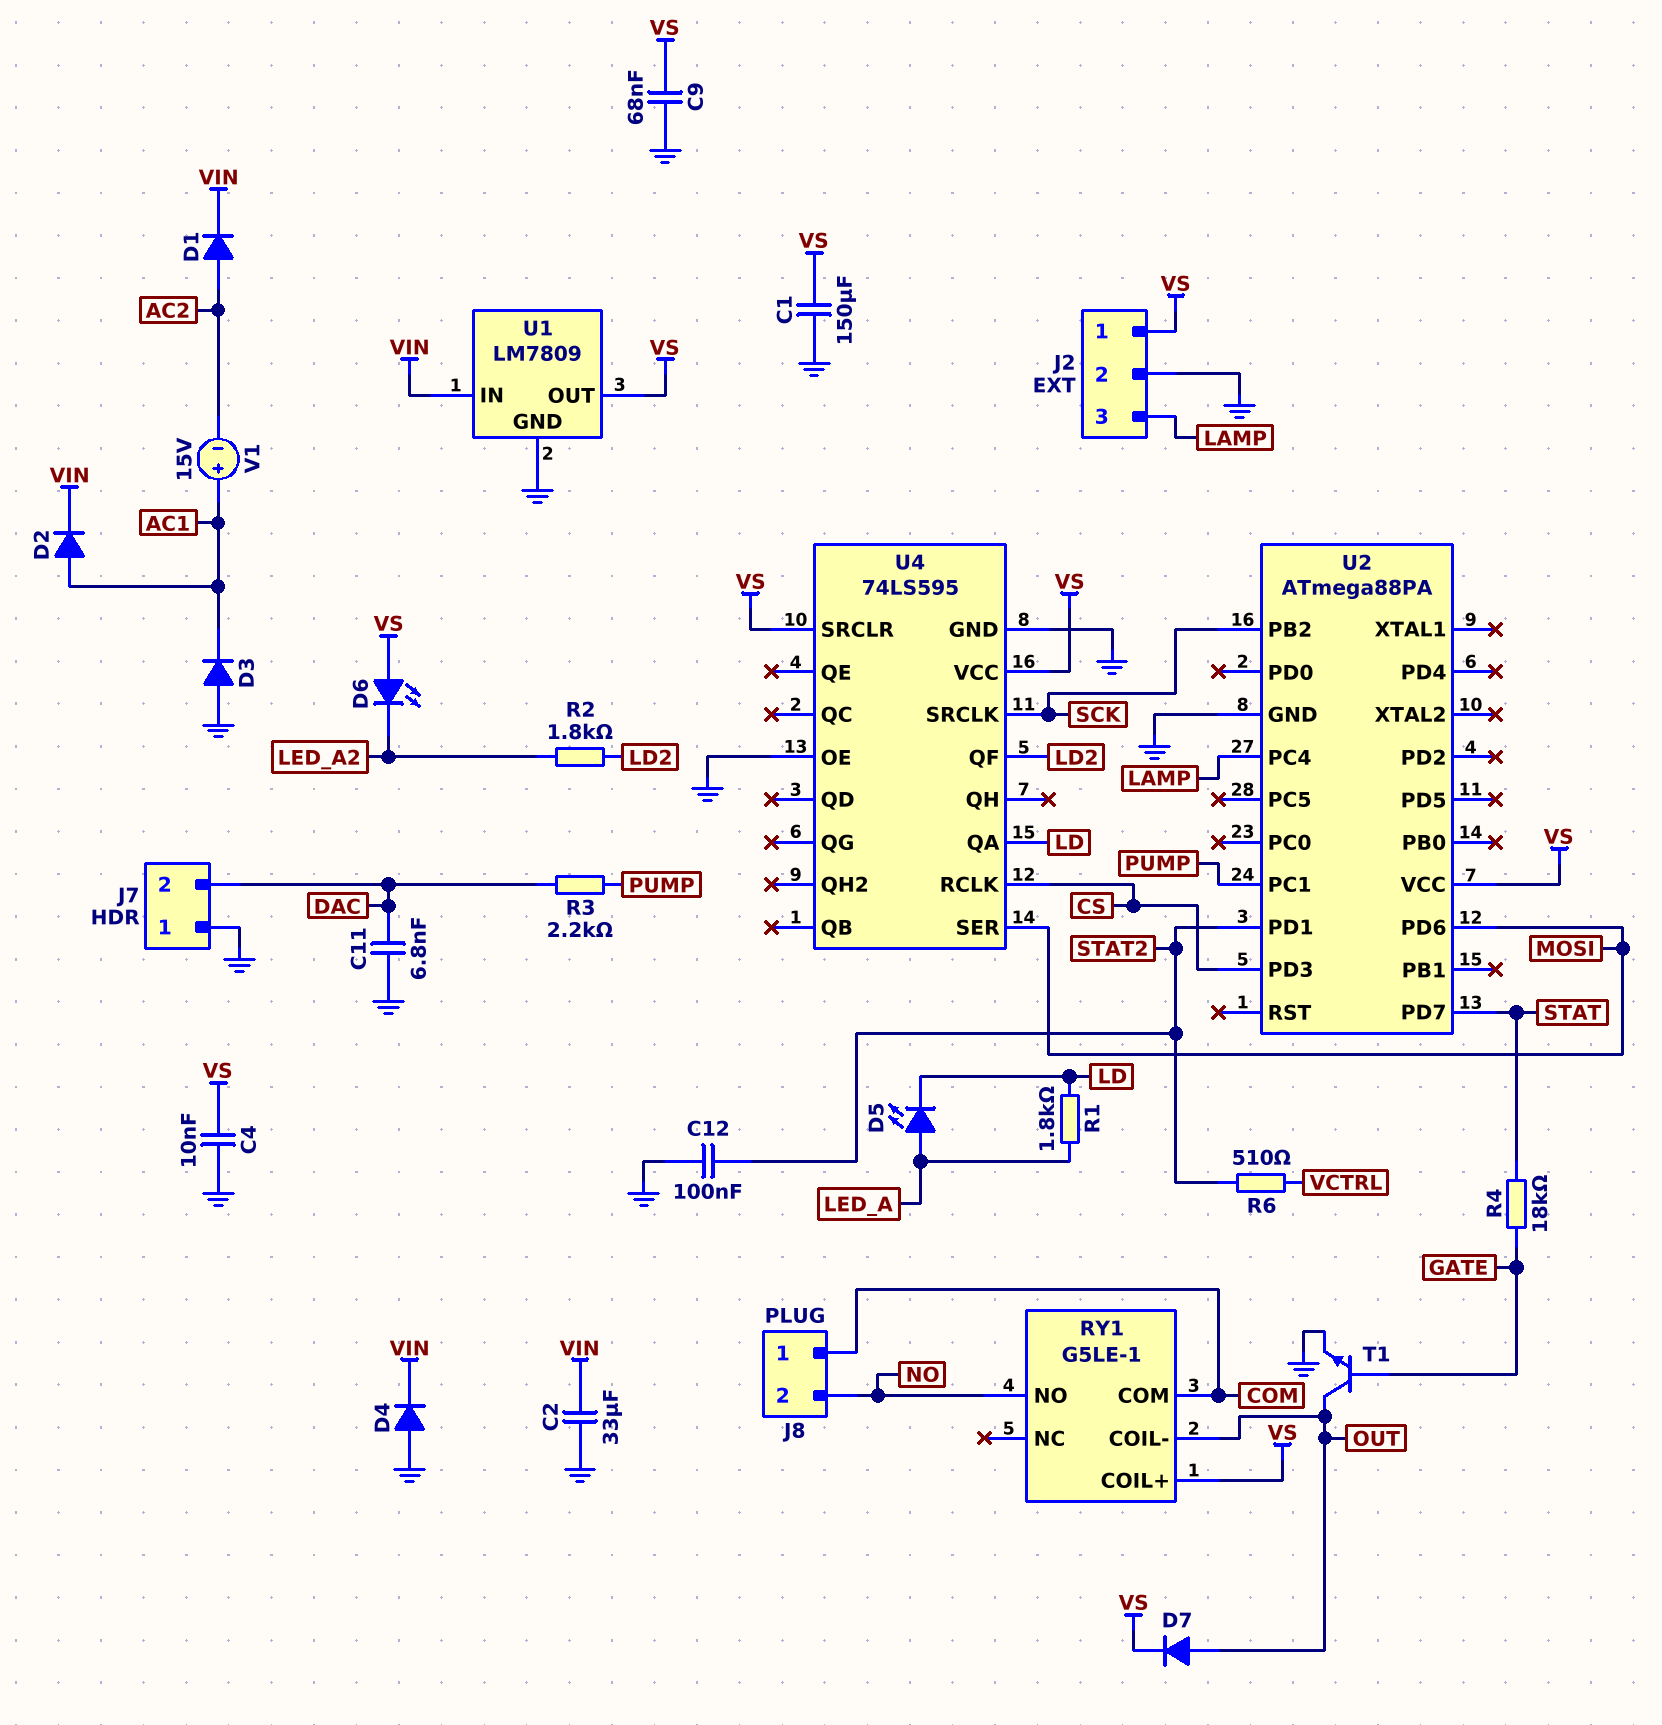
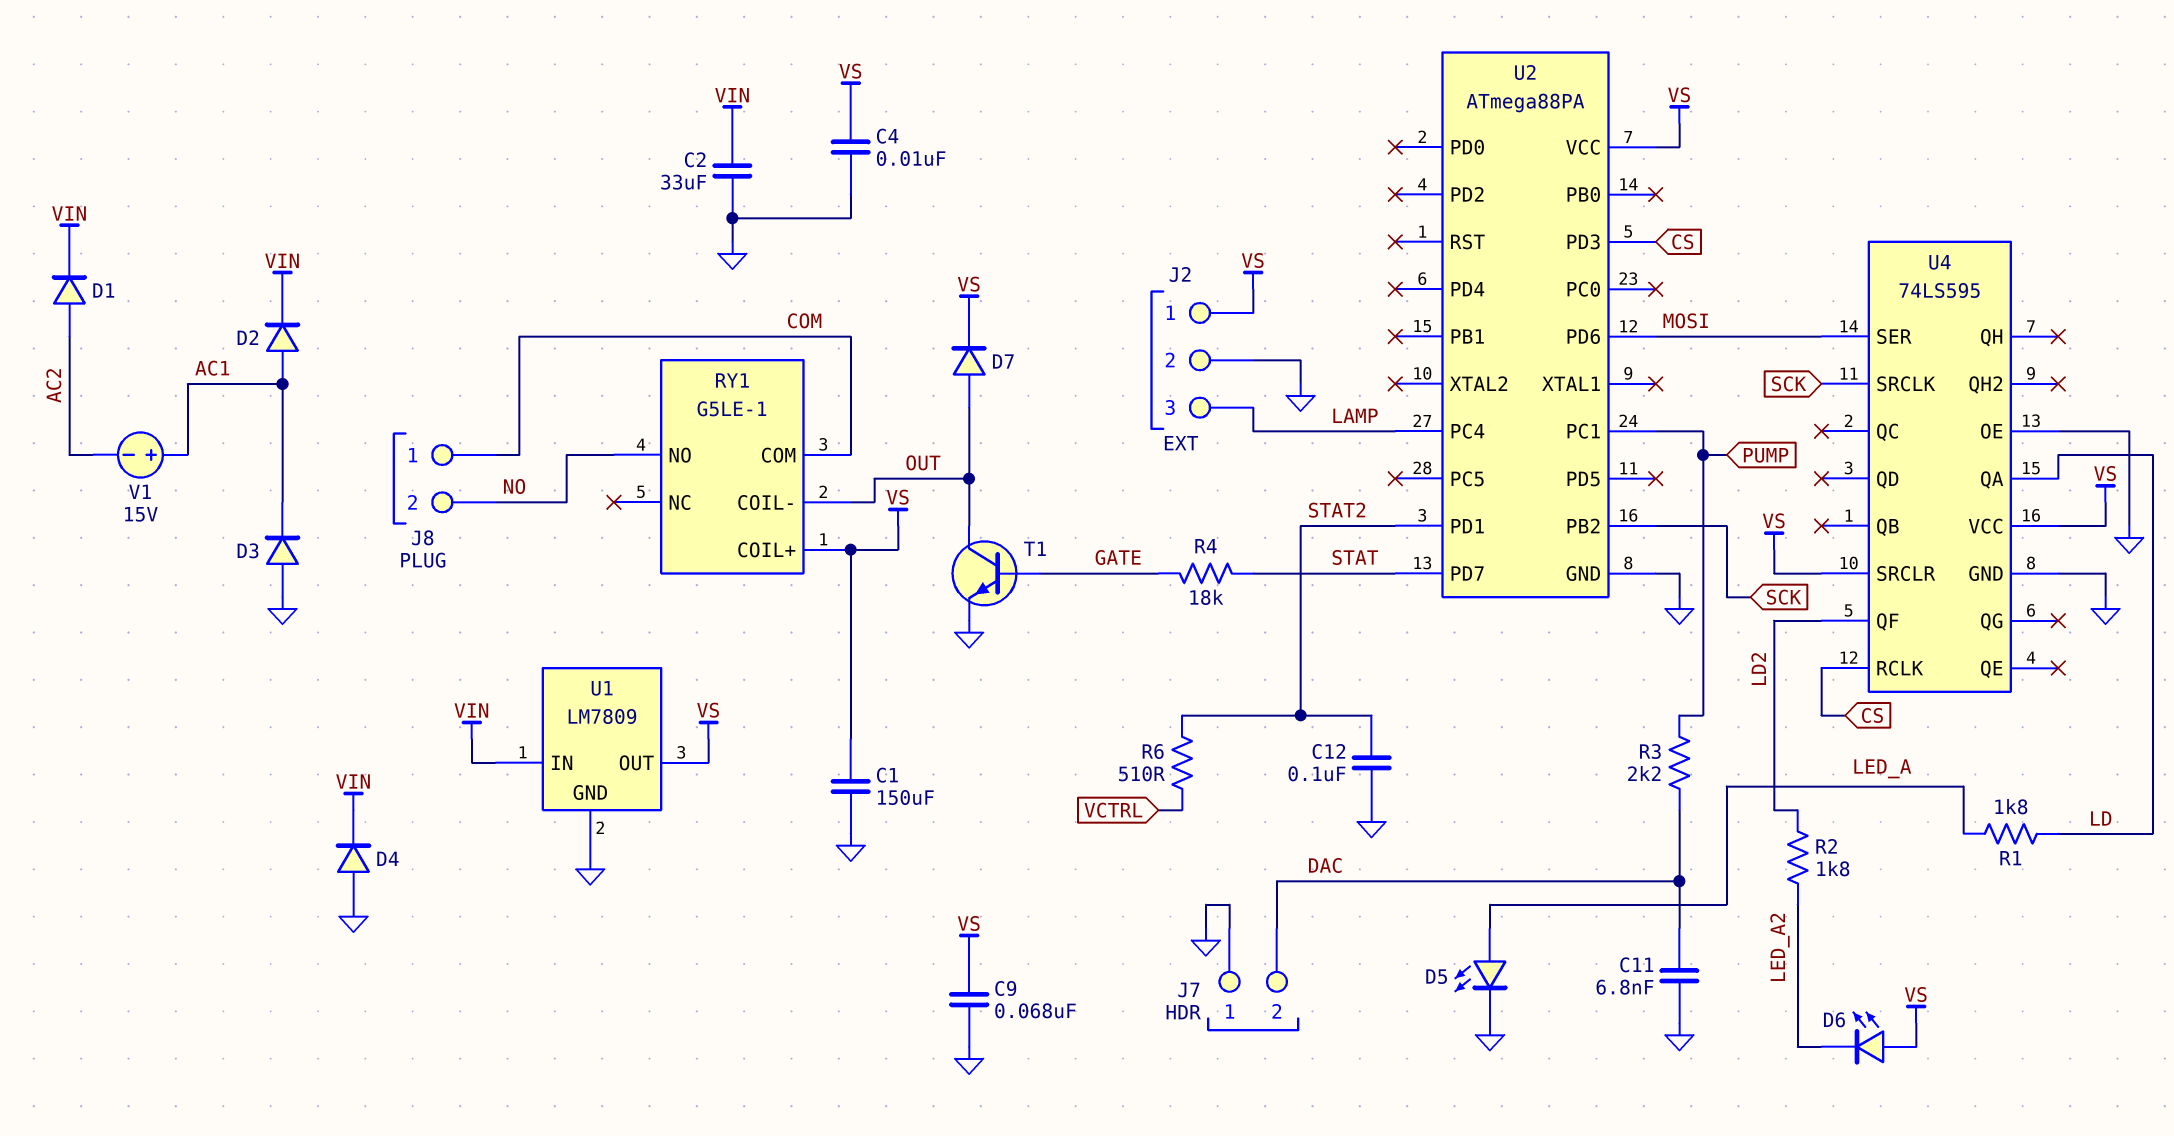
D5: LED (A LED_A, K LD) -> LED (A LED_A, K GND)

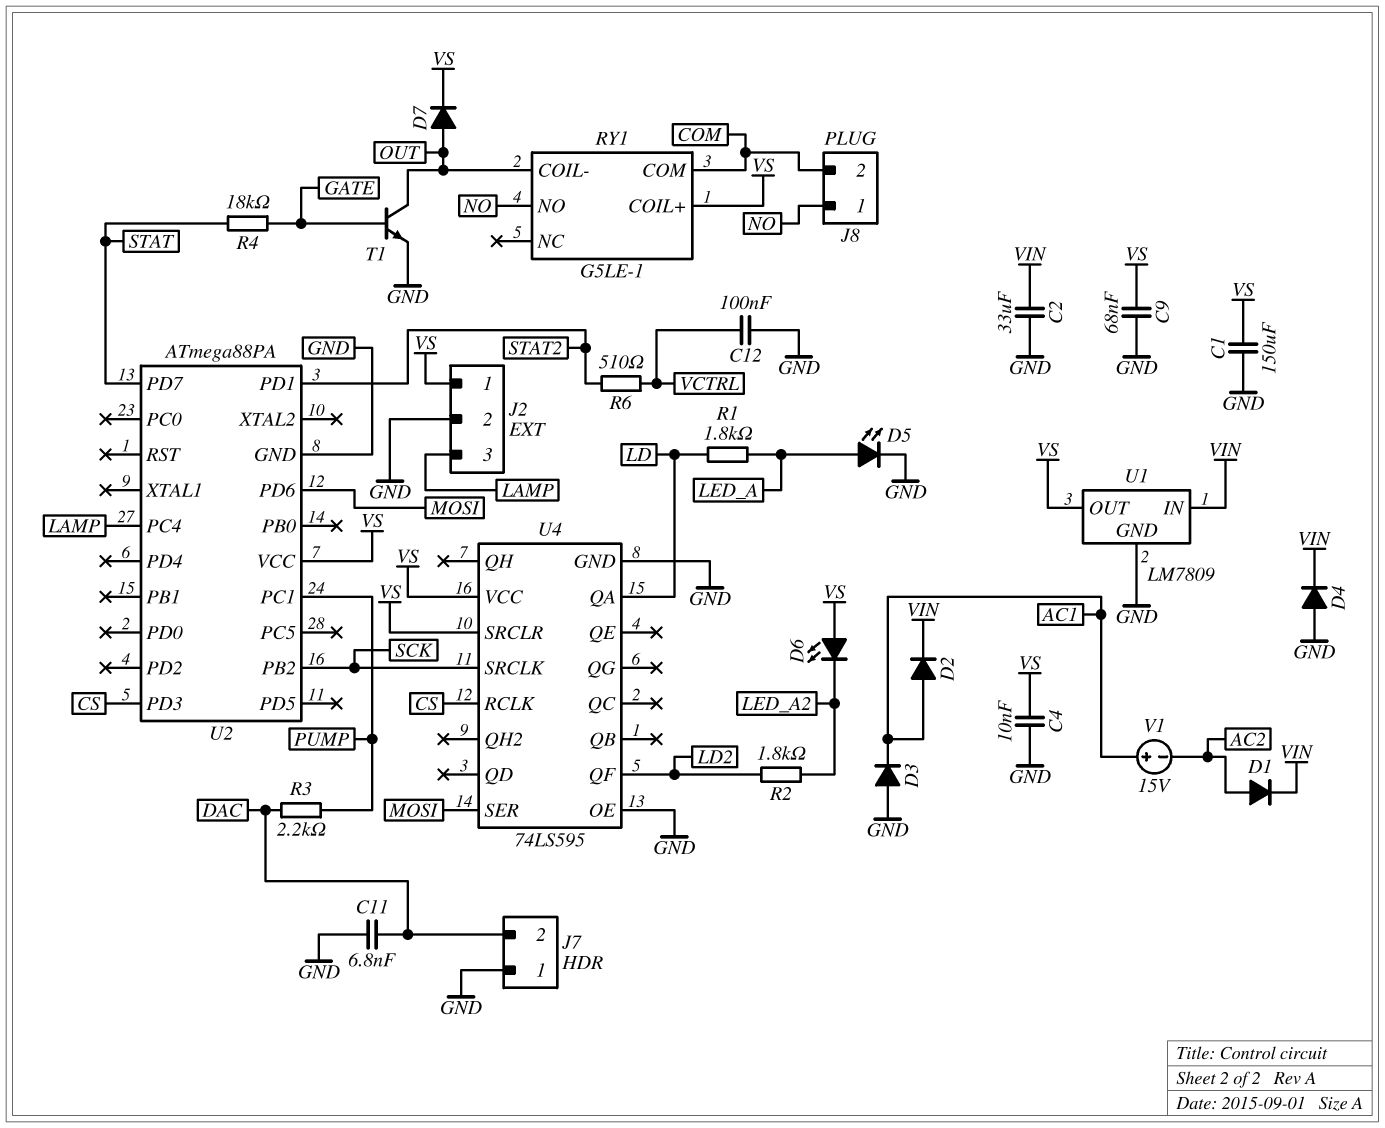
C12: 100nF (GND, STAT2) -> 100nF (GND, VCTRL)
J8 pin 1: COM -> NO
J8 pin 2: NO -> COM

